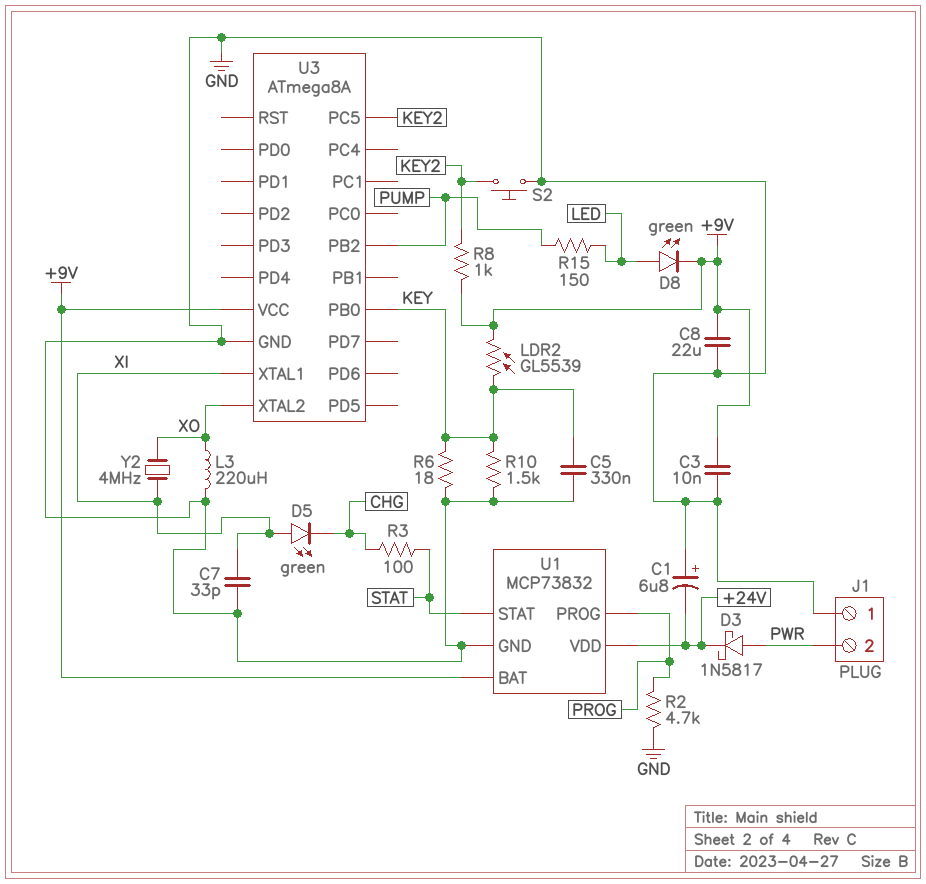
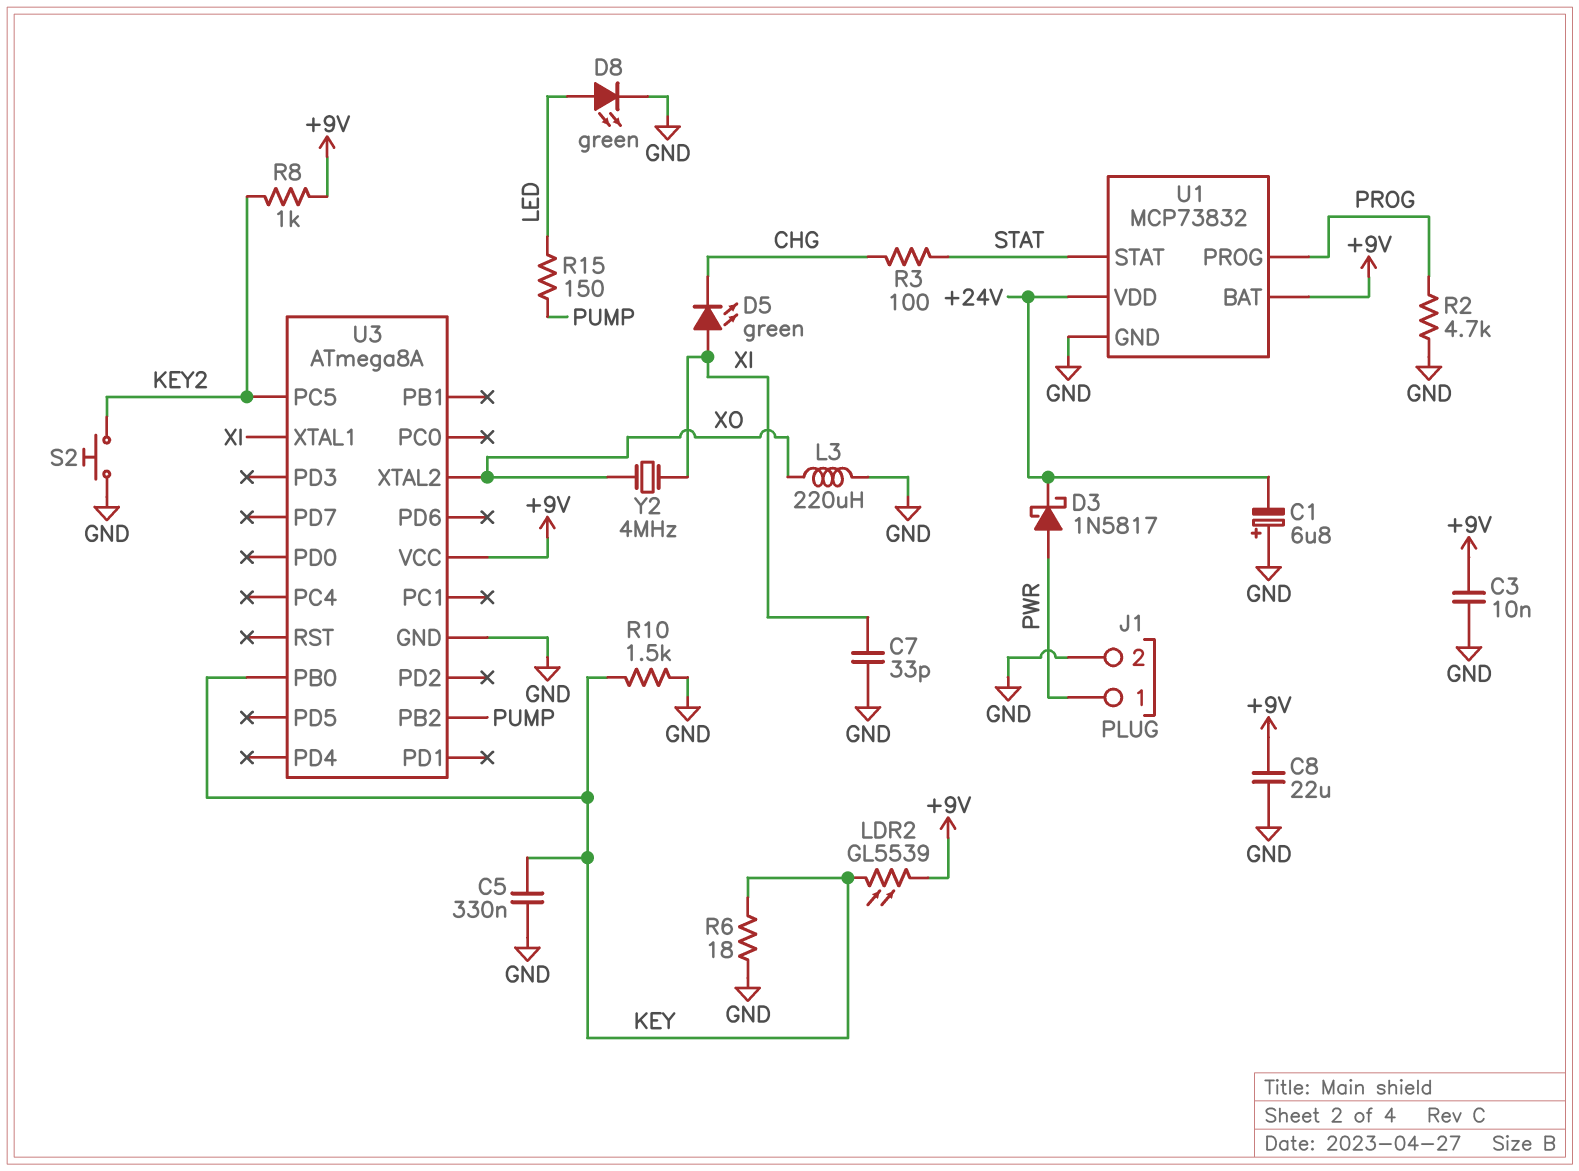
D8: LED green (A LED, K +9V) -> LED green (A LED, K GND)
J1 pin 1: GND -> PWR
J1 pin 2: PWR -> GND

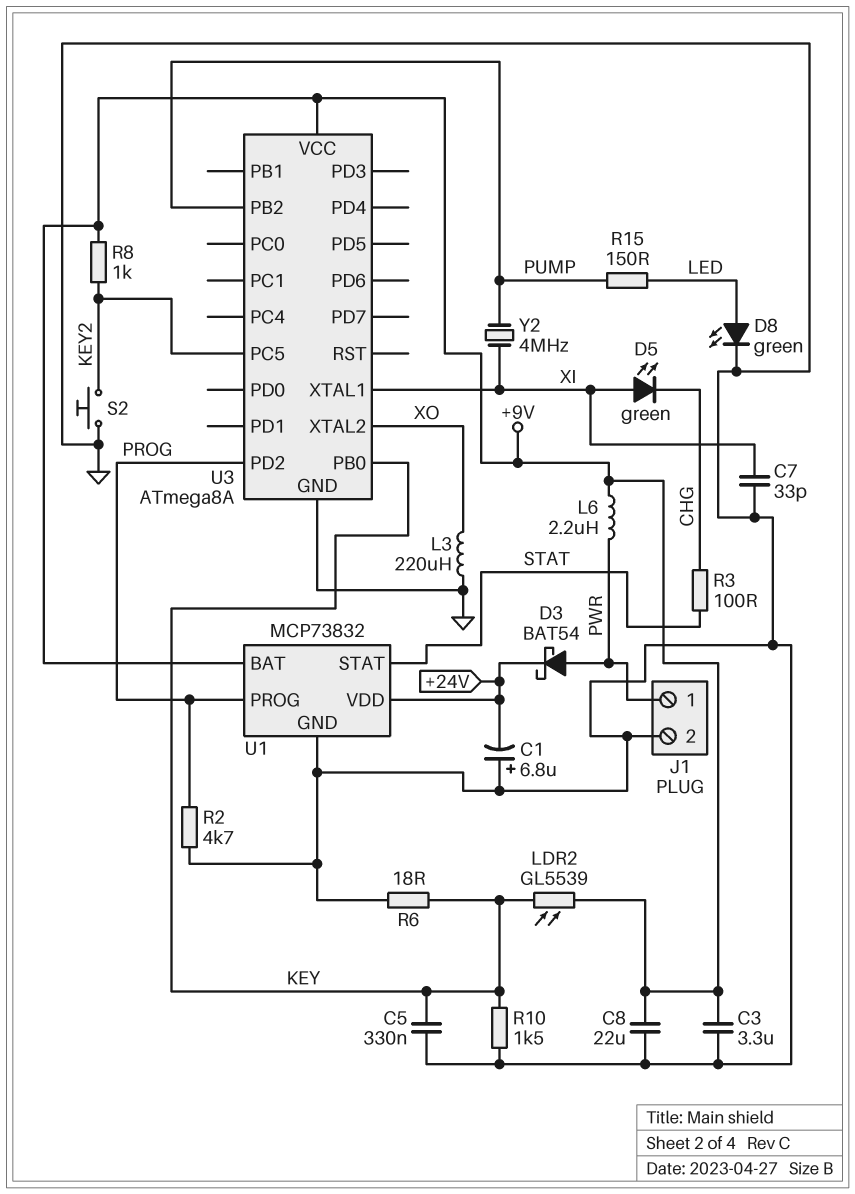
C3: 10nF (+9V, GND) -> 3.3uF (+9V, GND)
D3: schottky 1N5817 (A PWR, K +24V) -> schottky BAT54 (A PWR, K +24V)
L6: none -> 2.2uH (+9V, PWR)
U3 pin PD2: none -> PROG
Y2: 4MHz (XI, XO) -> 4MHz (PUMP, XI)

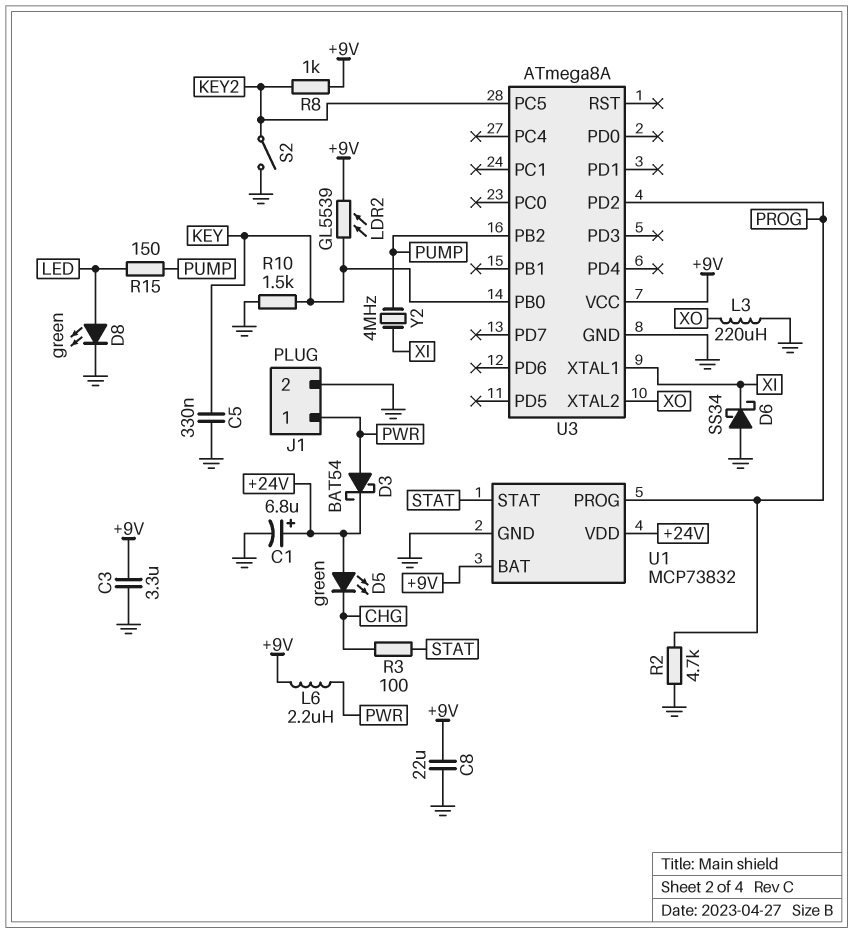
C1: 6.8uF (plus GND, minus +24V) -> 6.8uF (plus +24V, minus GND)
C7: 33pF (GND, XI) -> none
D5: LED green (A XI, K CHG) -> LED green (A +24V, K CHG)
D6: none -> schottky SS34 (A GND, K XI)
R6: 18 (GND, KEY) -> none
S2: button (GND, KEY2) -> switch (GND, KEY2)

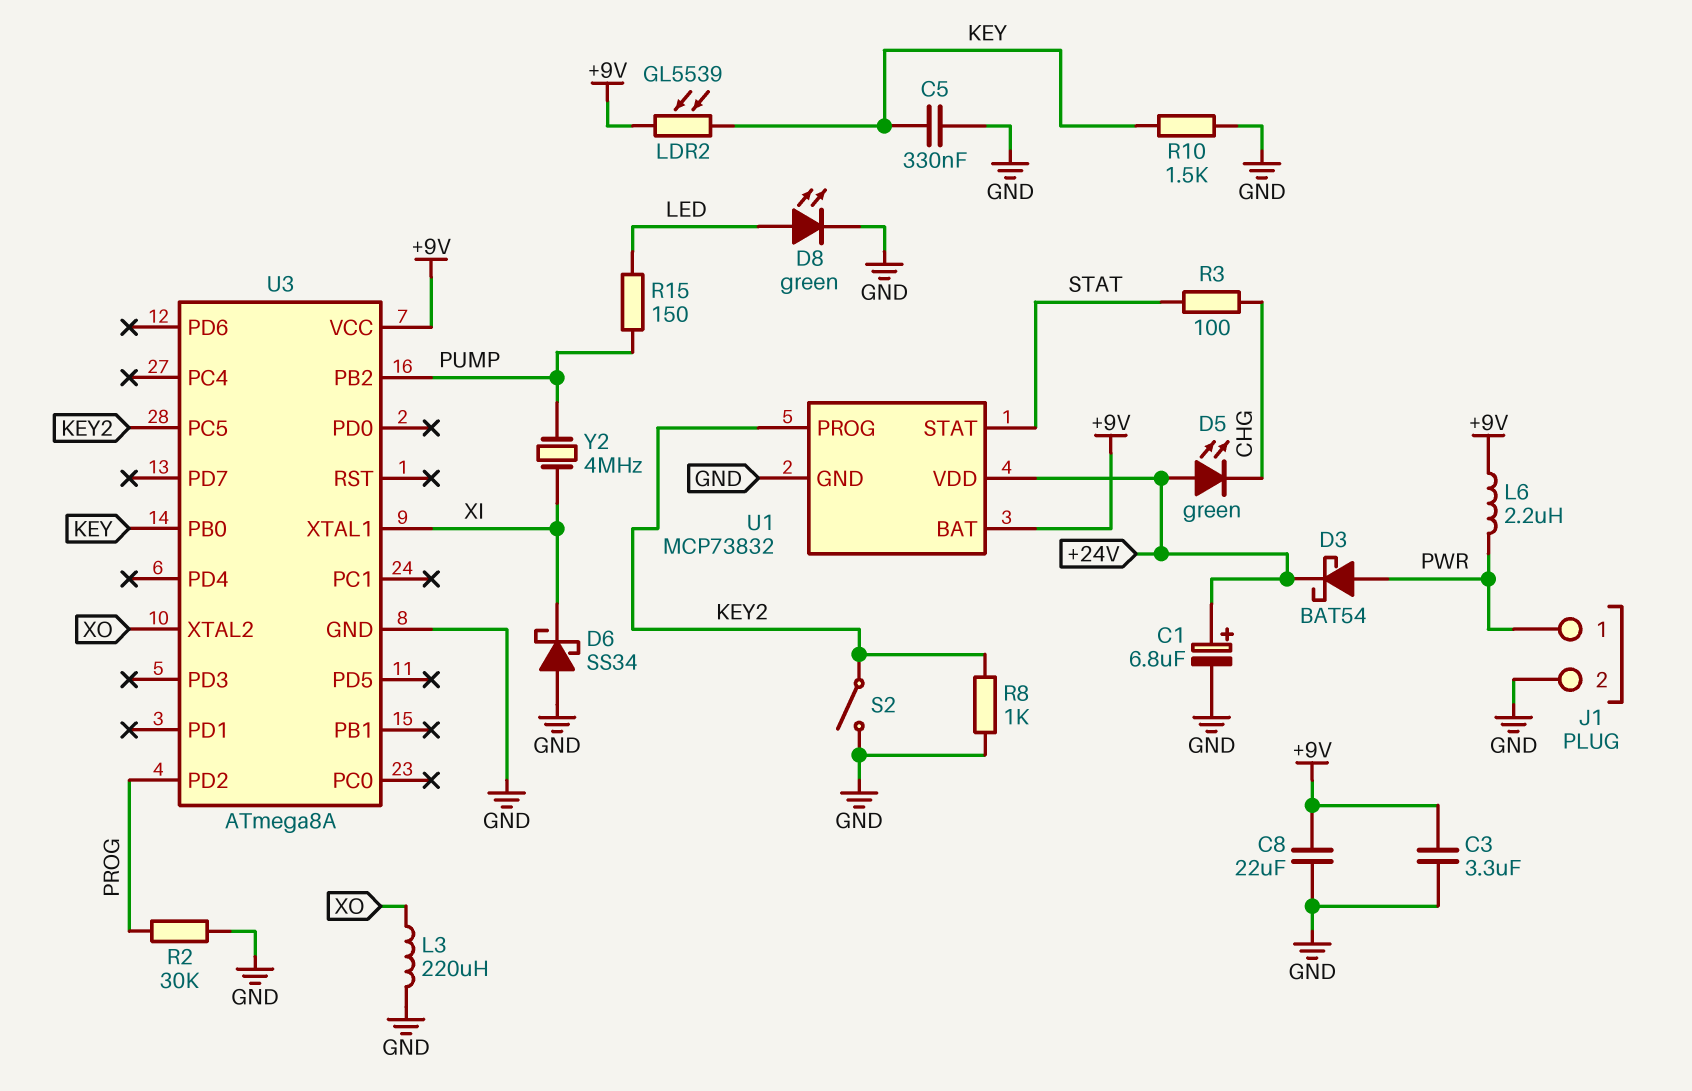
R2: 4.7k (GND, PROG) -> 30k (GND, PROG)
R8: 1k (+9V, KEY2) -> 1k (GND, KEY2)
U1 pin PROG: PROG -> KEY2

